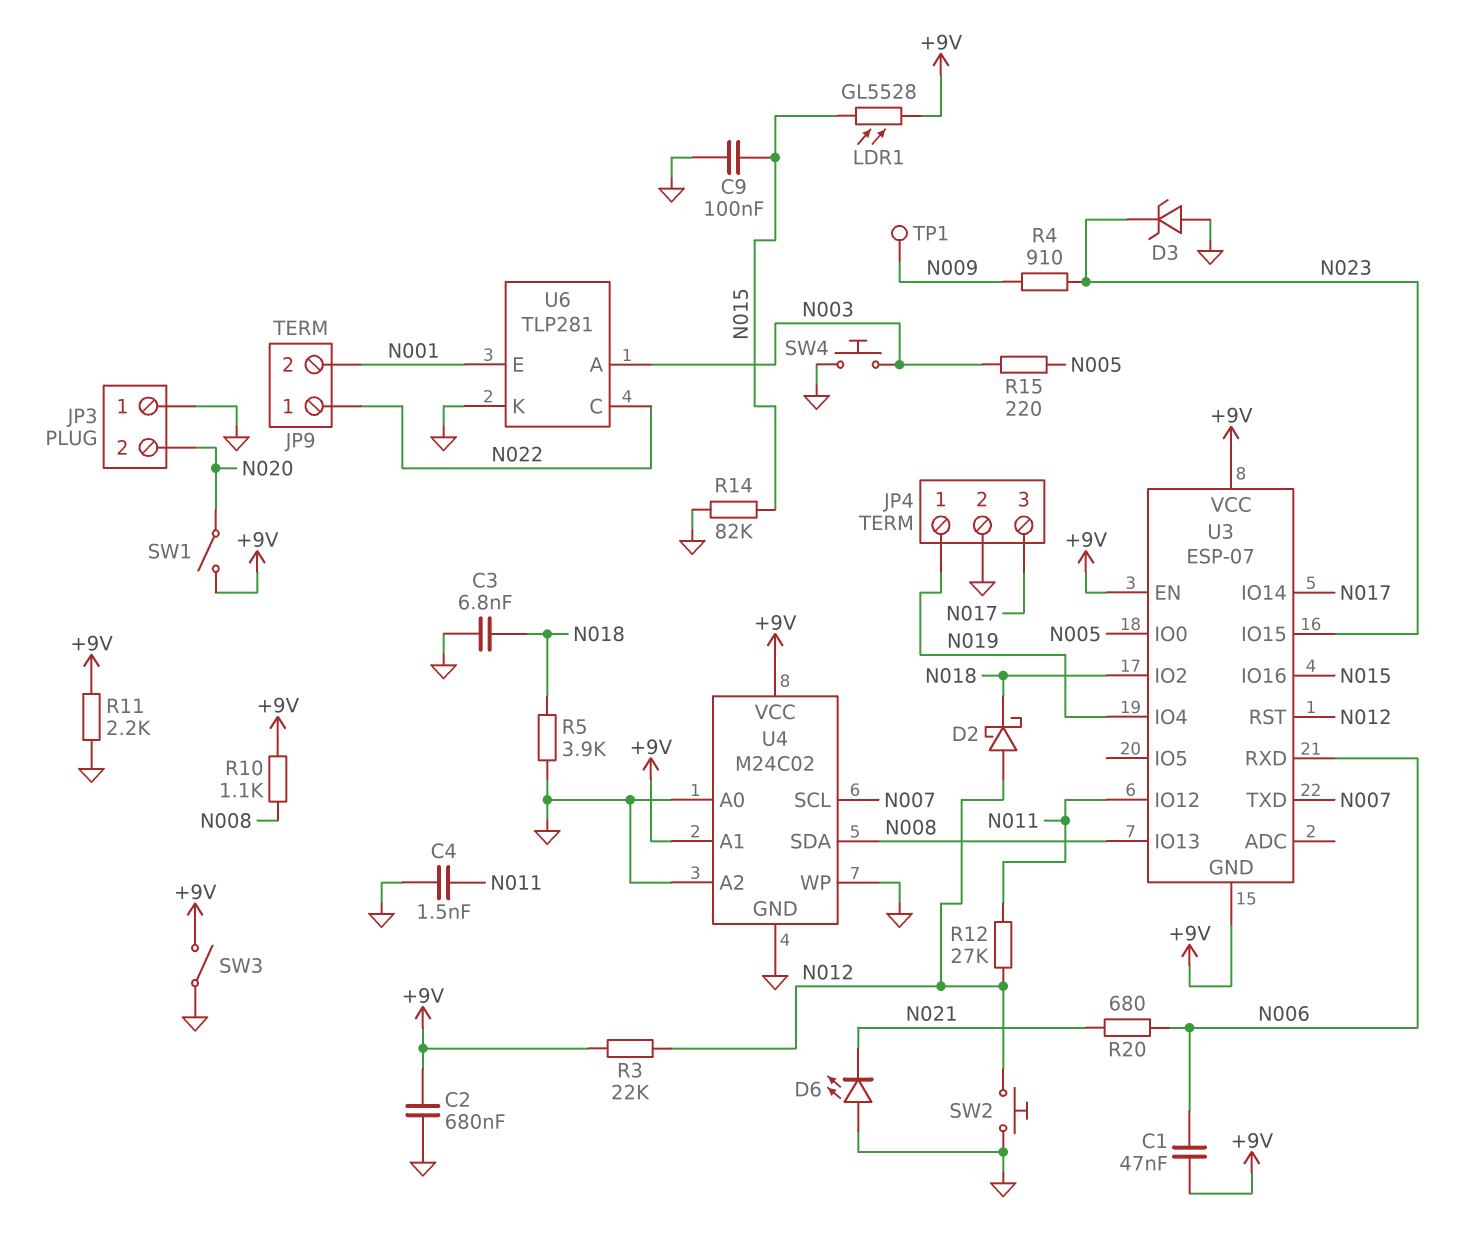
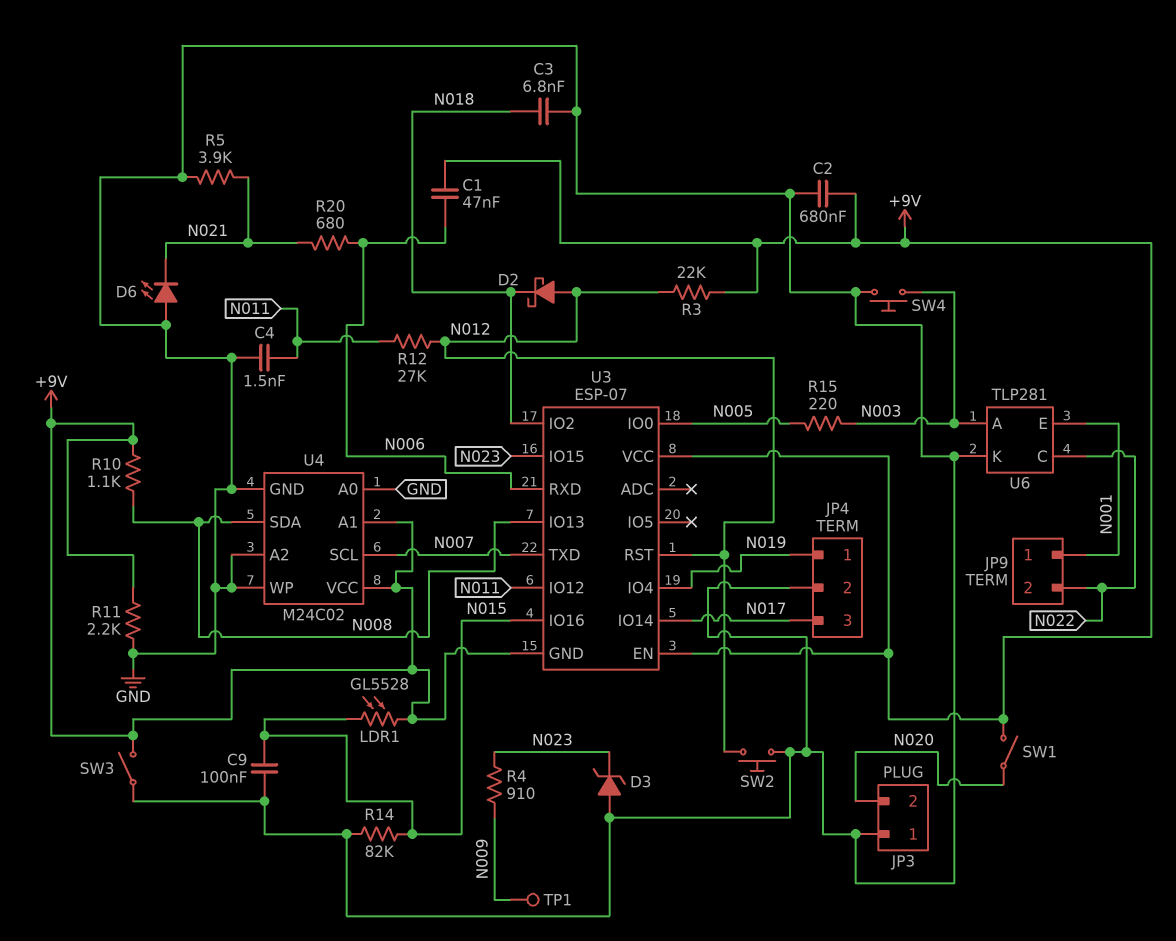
JP9 pin 1: N022 -> N001
JP9 pin 2: N001 -> N022
R5: 3.9k (GND, N018) -> 3.9k (GND, N021)

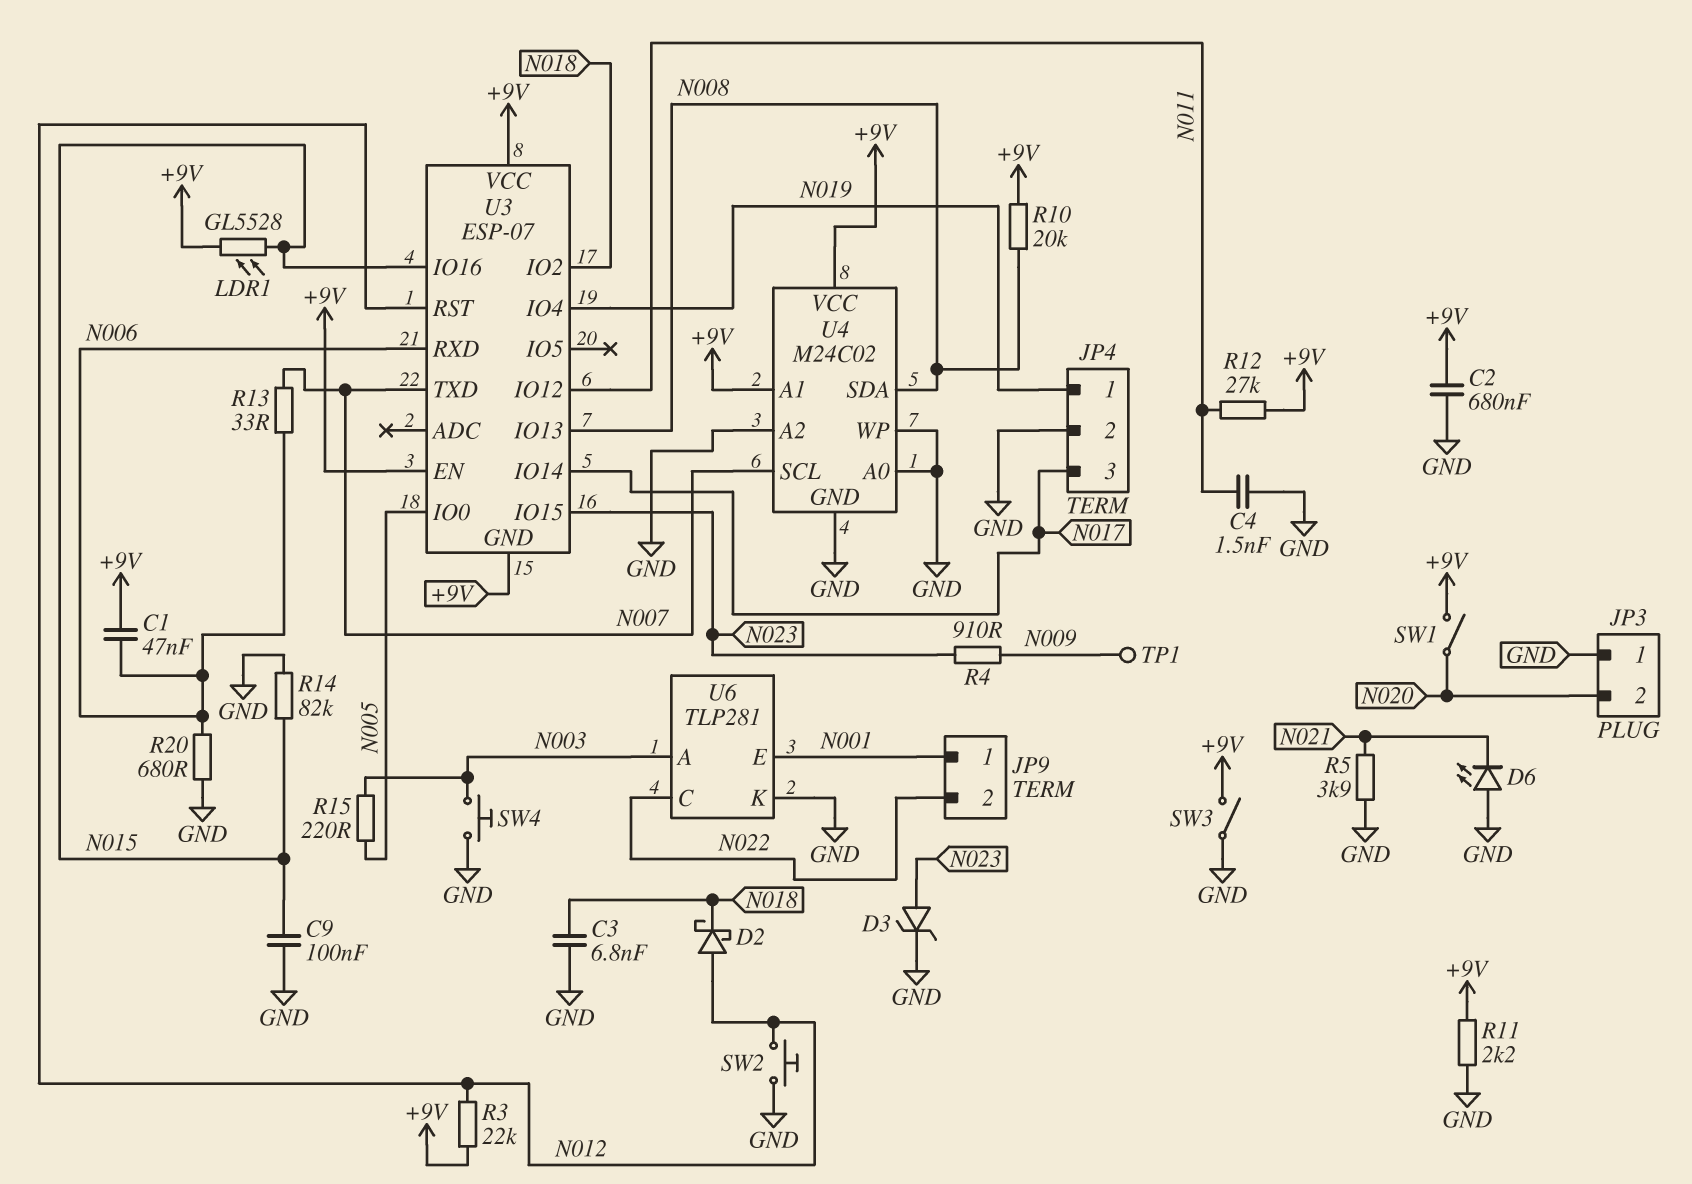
D3: zener (A GND, K N023) -> zener (A N023, K GND)
R10: 1.1k (+9V, N008) -> 20k (+9V, N008)
R12: 27k (N011, N012) -> 27k (+9V, N011)
R13: none -> 33 (N006, N007)
R20: 680 (N006, N021) -> 680 (GND, N006)

